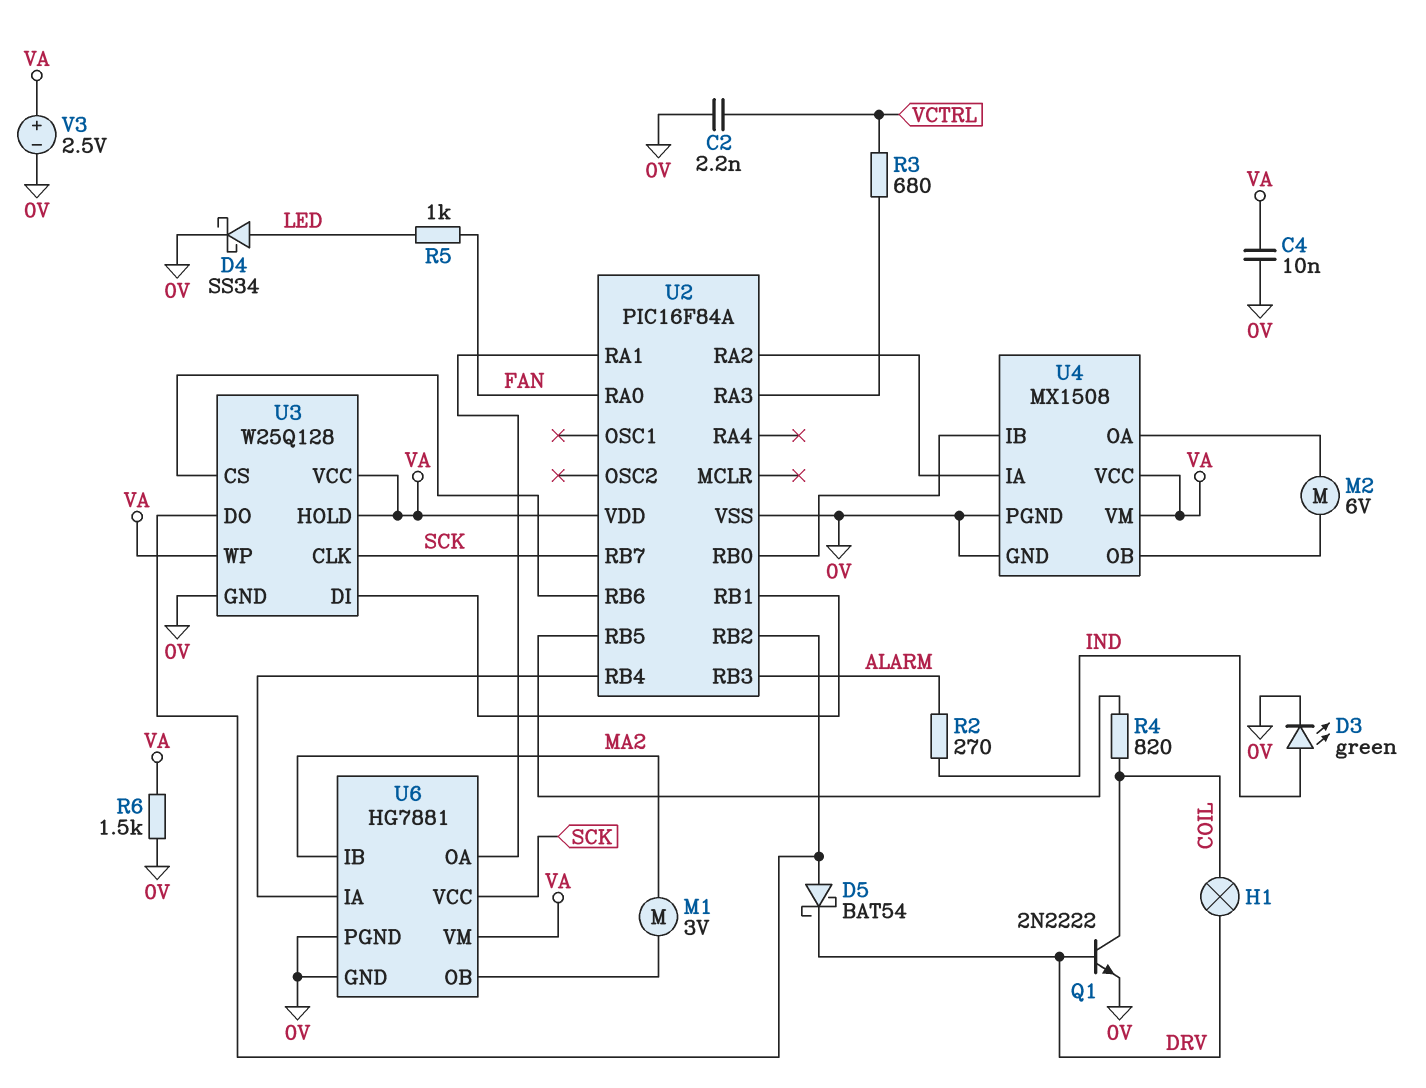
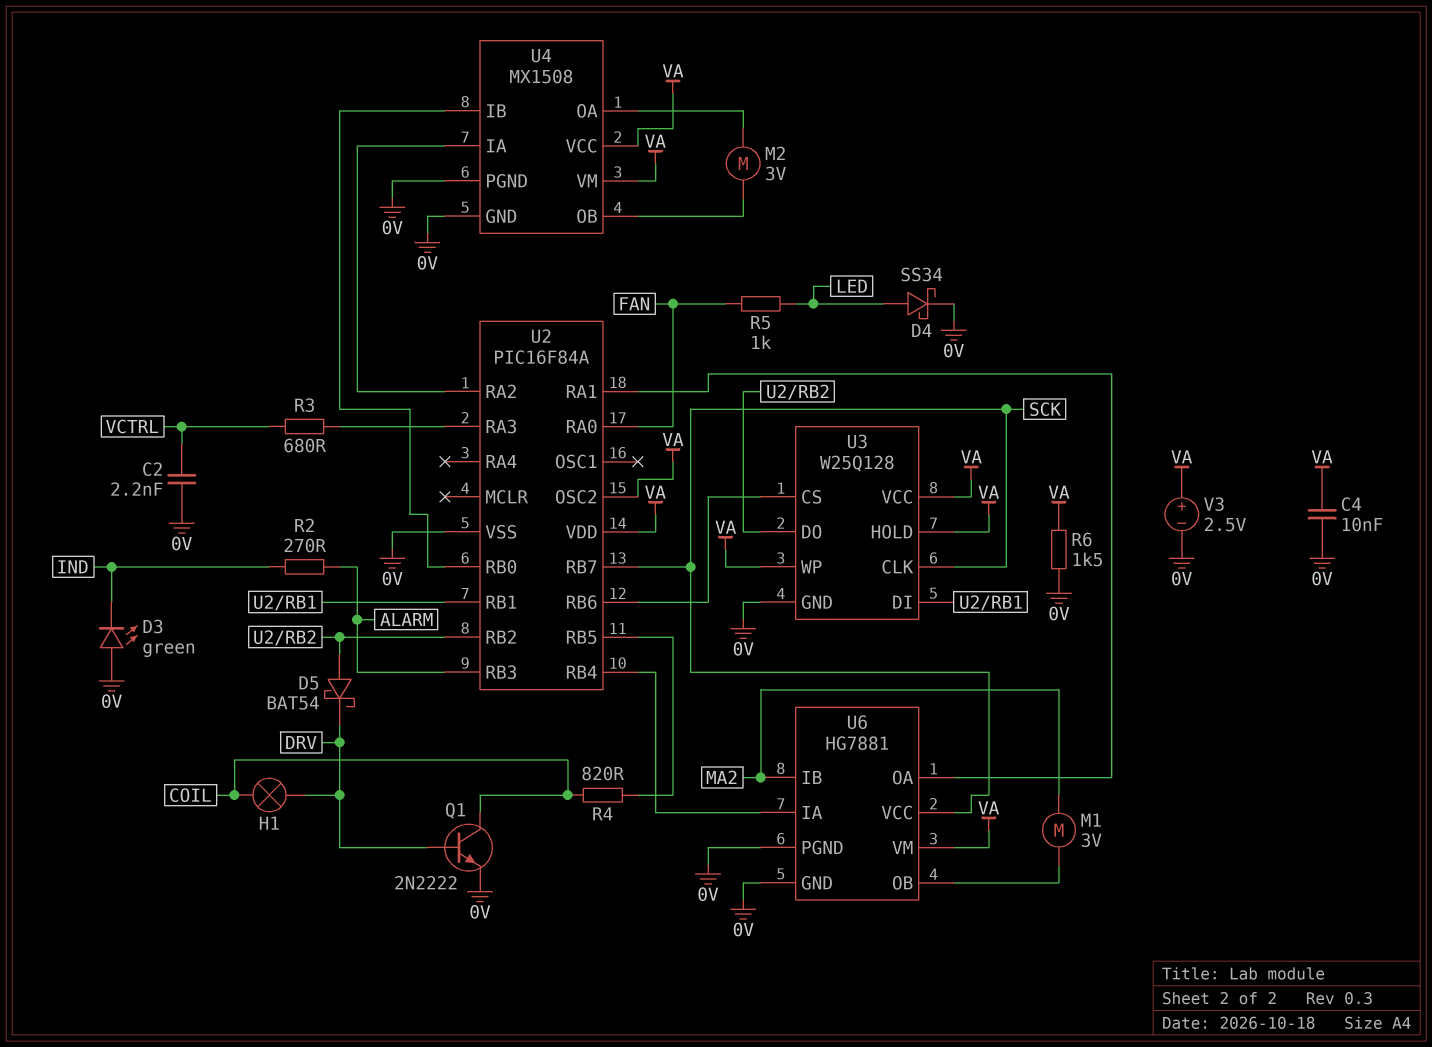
D3: LED green (A IND, K 0V) -> LED green (A 0V, K IND)
M2: motor 6V (U4/OA, U4/OB) -> motor 3V (U4/OA, U4/OB)
U2 pin OSC2: none -> VA

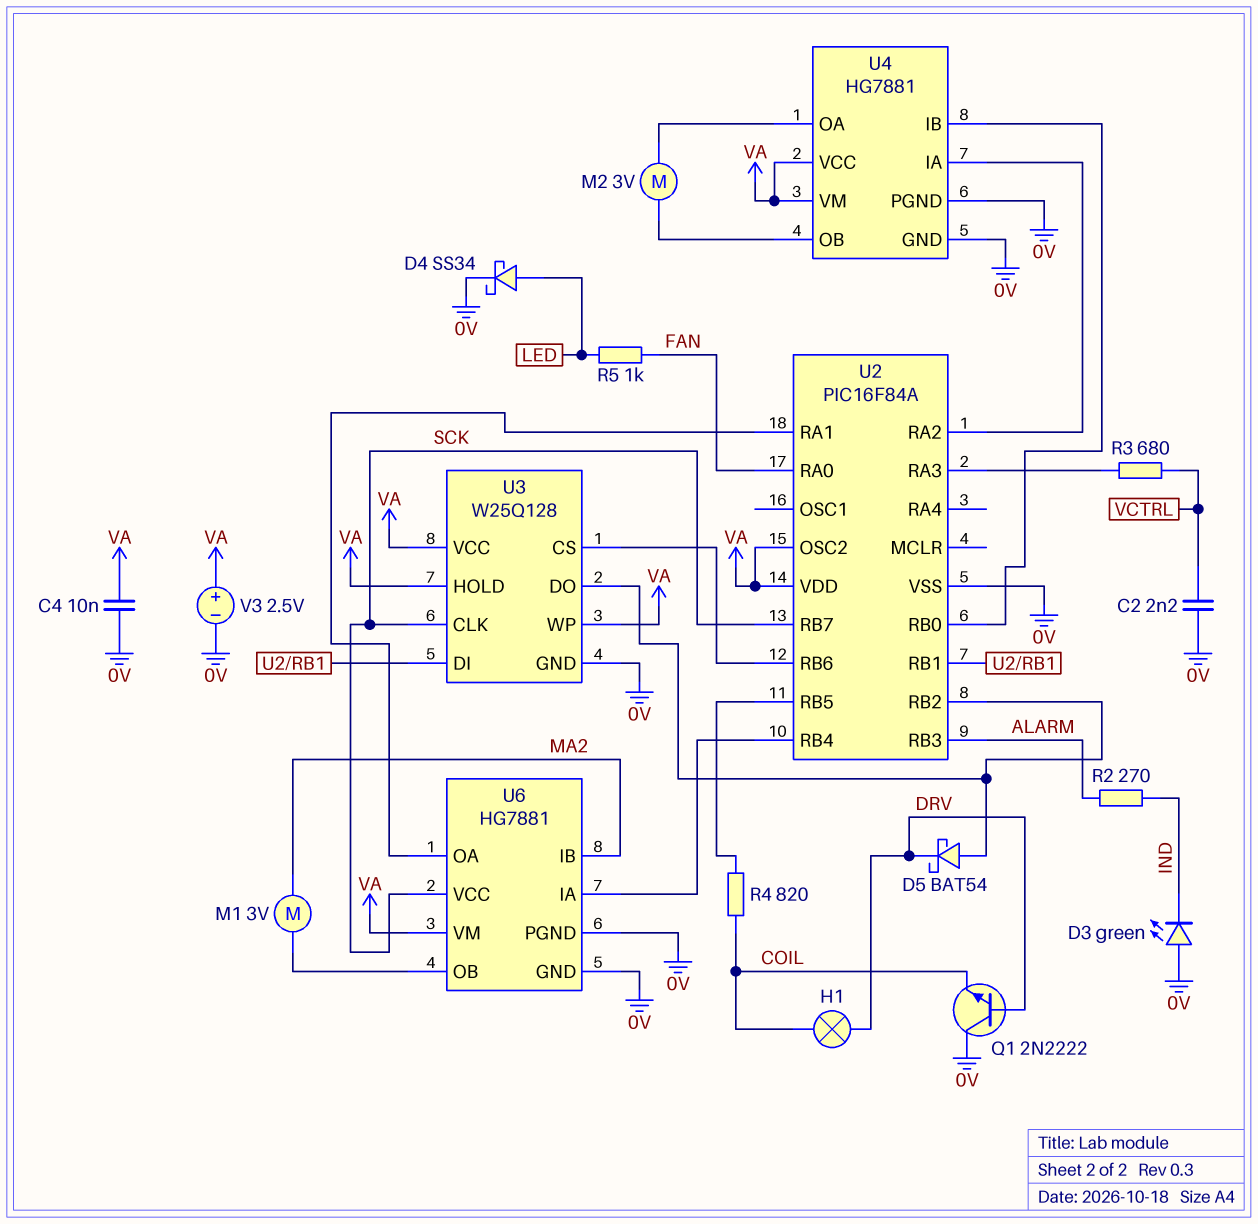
Q1: NPN 2N2222 (B DRV, C COIL, E 0V) -> NPN 2N2222 (B DRV, C 0V, E COIL)
R6: 1.5k (0V, VA) -> none
U4: MX1508 -> HG7881

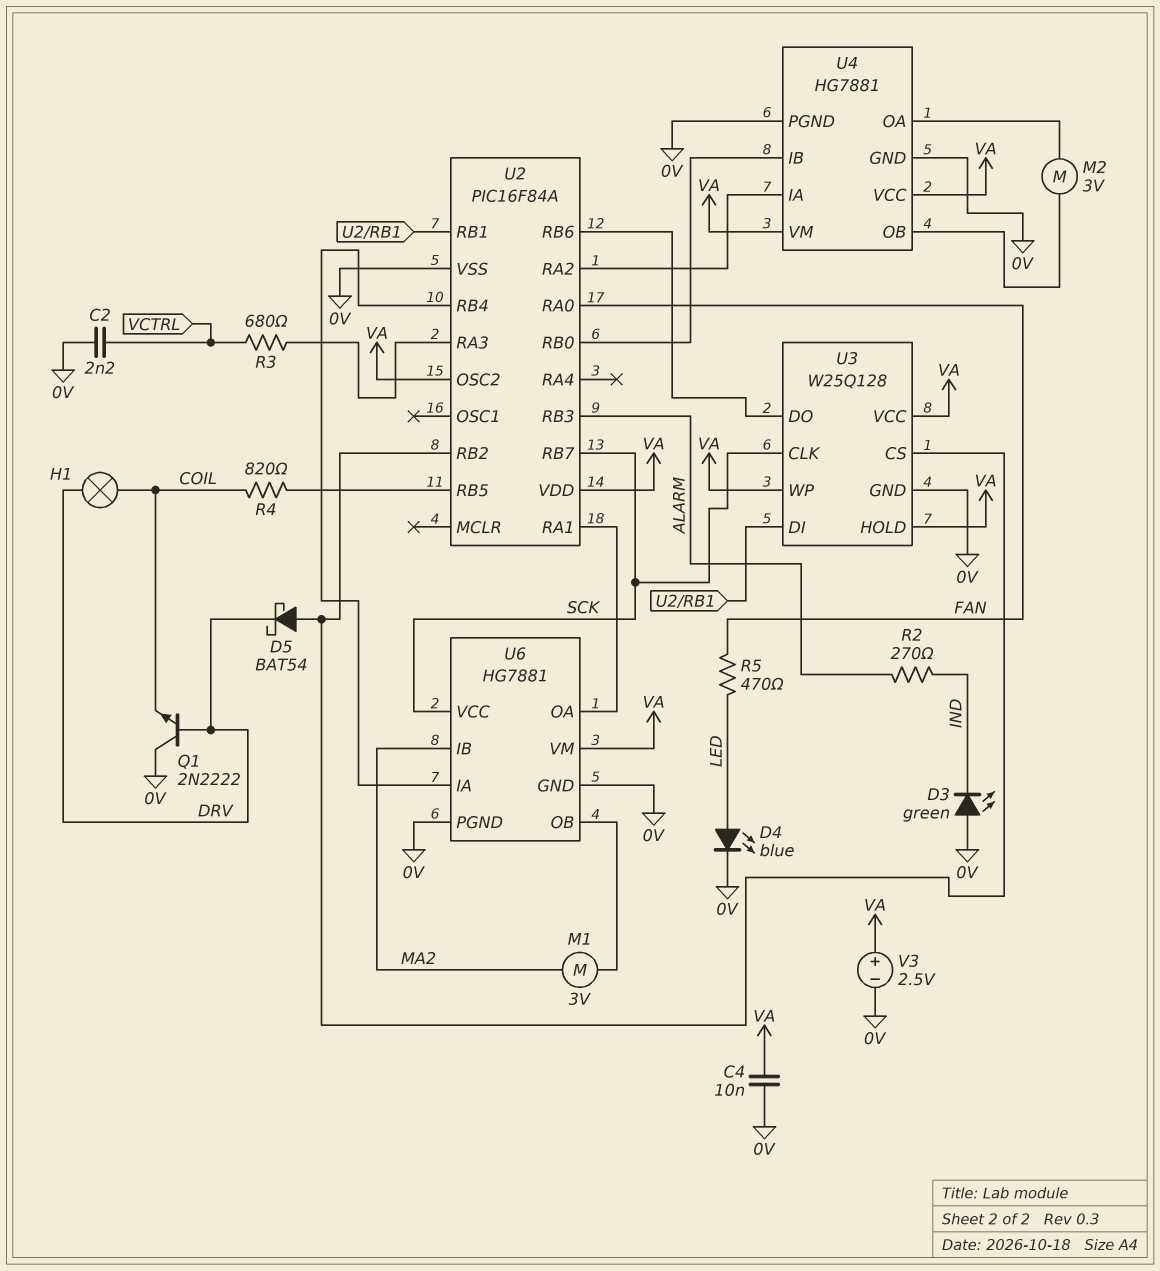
D4: schottky SS34 (A LED, K 0V) -> LED blue (A LED, K 0V)
R5: 1k (FAN, LED) -> 470 (FAN, LED)
U3 pin CS: U2/RB6 -> U2/RB2
U3 pin DO: U2/RB2 -> U2/RB6

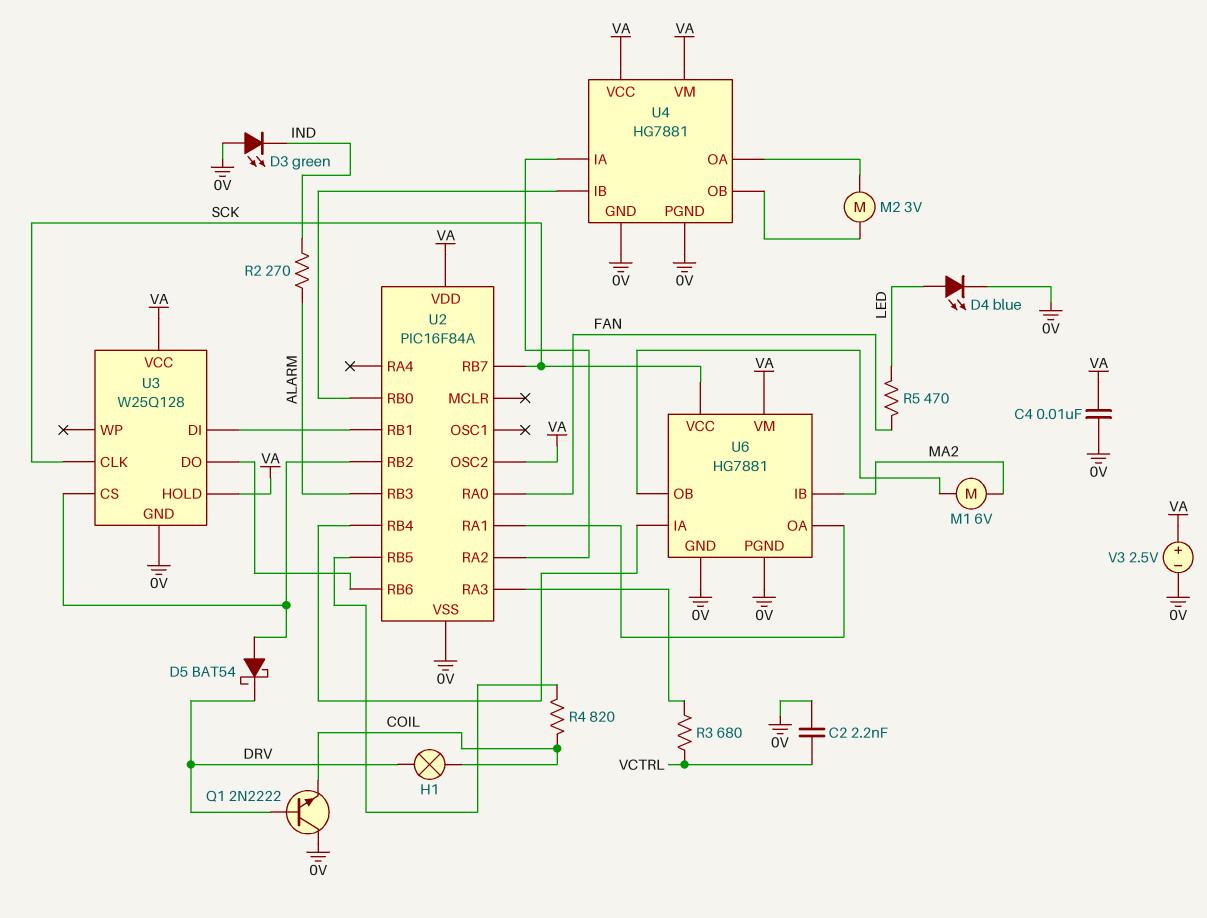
M1: motor 3V (MA2, U6/OB) -> motor 6V (MA2, U6/OB)
U3 pin WP: VA -> none

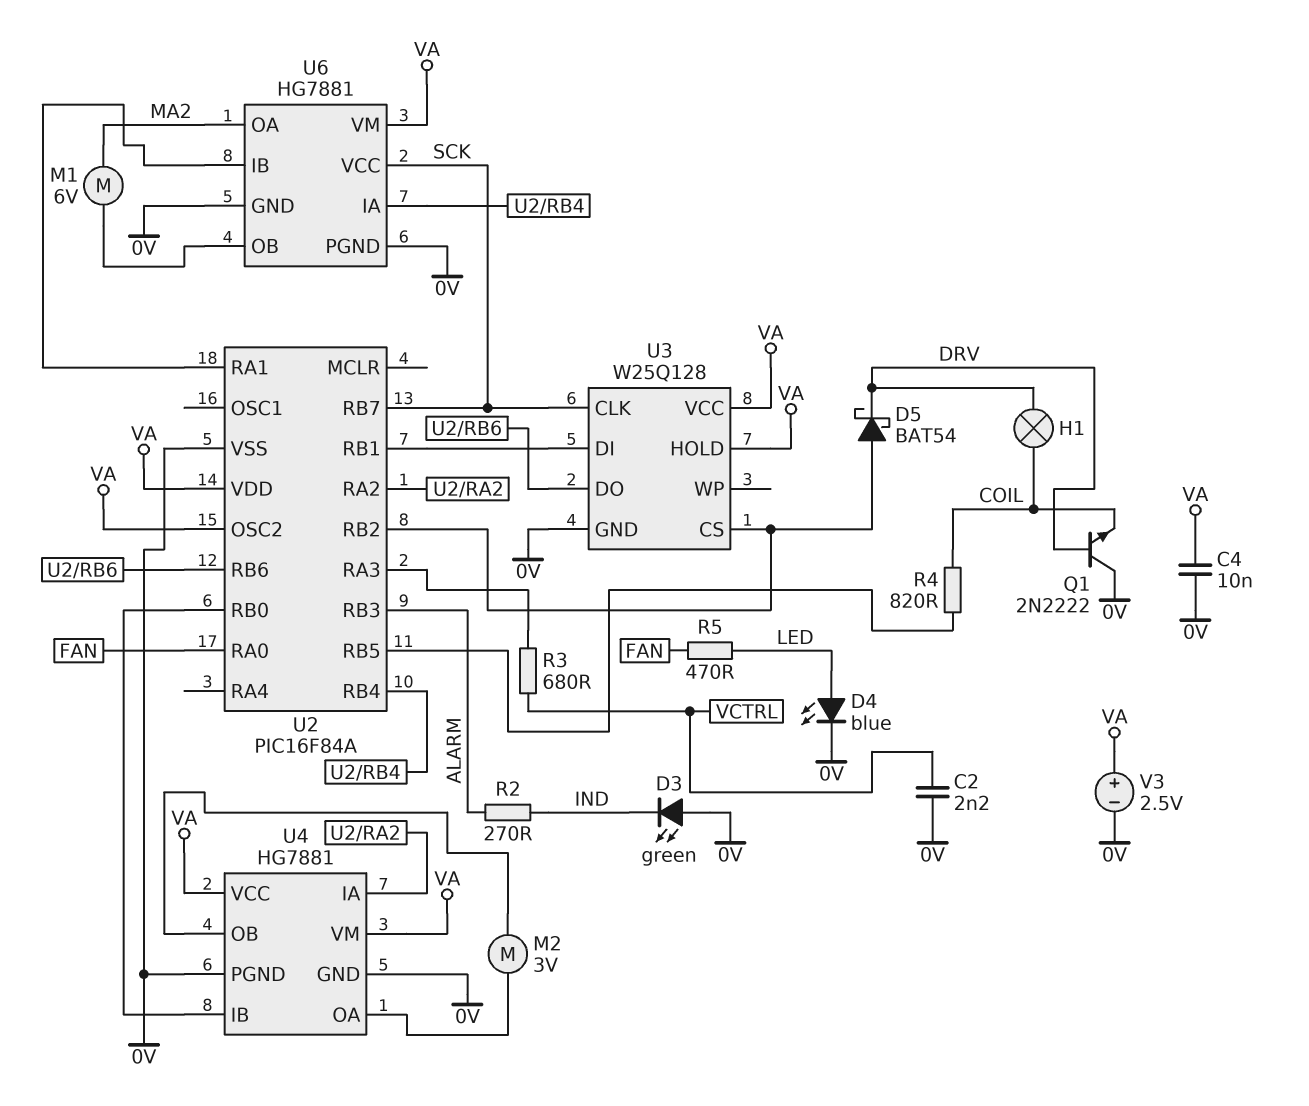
U6 pin IB: MA2 -> U2/RA1
U6 pin OA: U2/RA1 -> MA2

